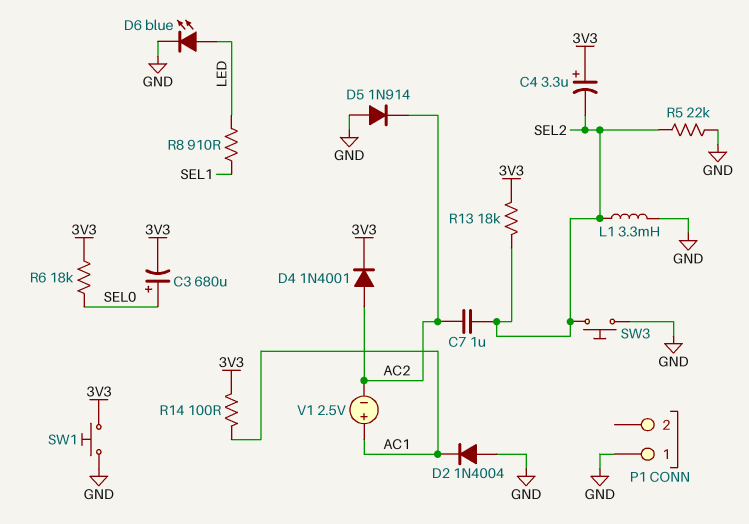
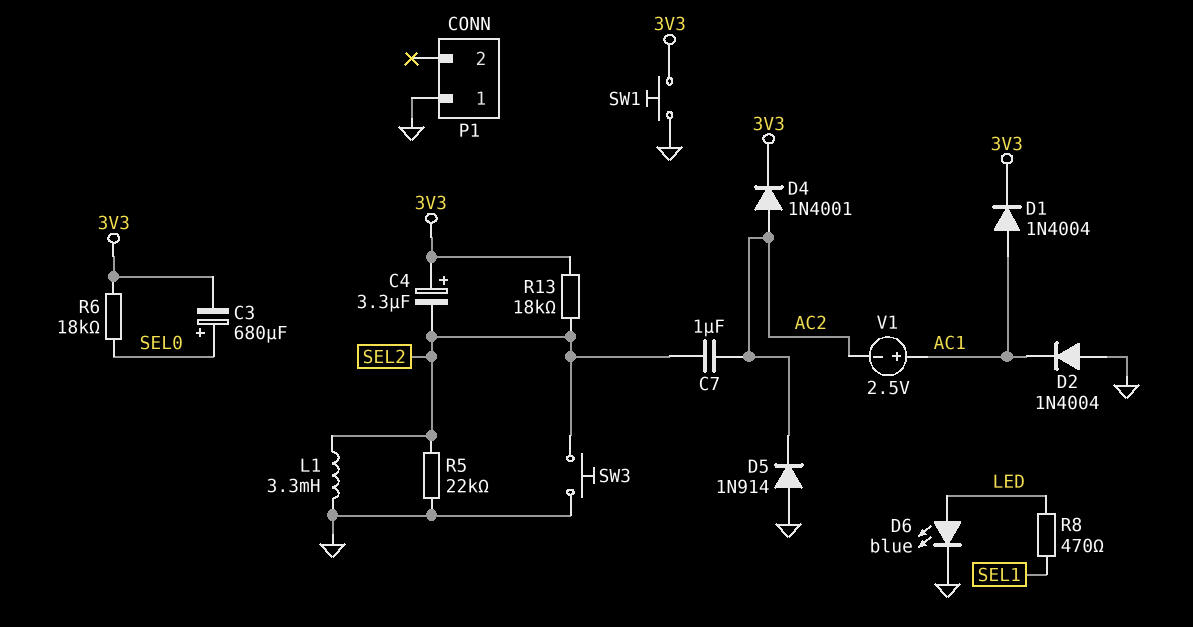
D1: none -> diode 1N4004 (A AC1, K 3V3)
R8: 910 (LED, SEL1) -> 470 (LED, SEL1)
R14: 100 (3V3, AC1) -> none

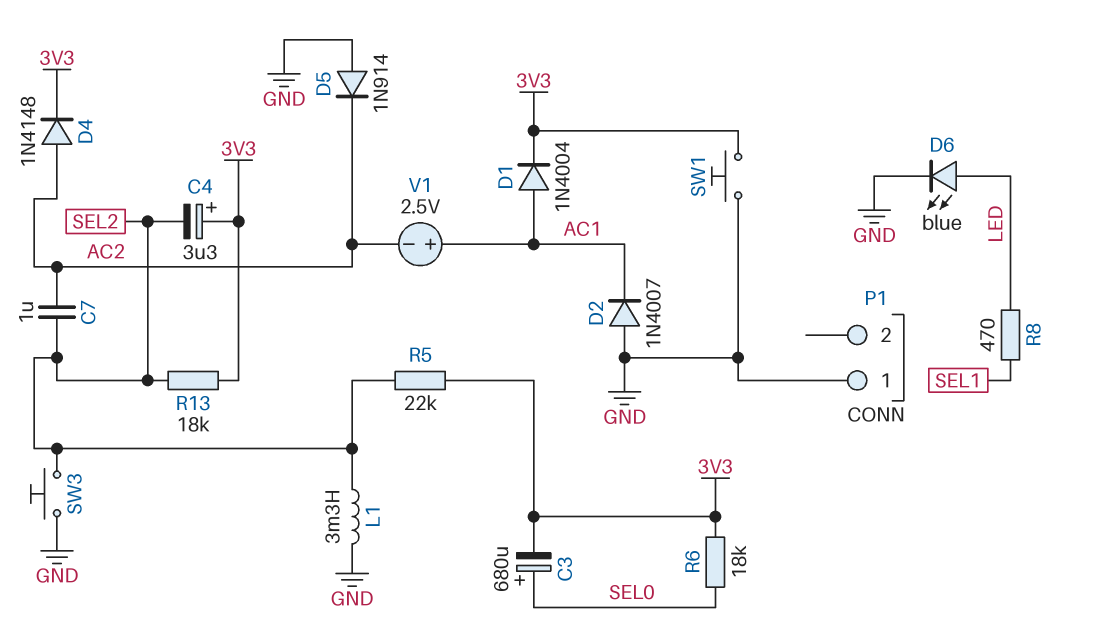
D2: diode 1N4004 (A GND, K AC1) -> diode 1N4007 (A GND, K AC1)
D4: diode 1N4001 (A AC2, K 3V3) -> diode 1N4148 (A AC2, K 3V3)
R5: 22k (GND, SEL2) -> 22k (3V3, SEL2)

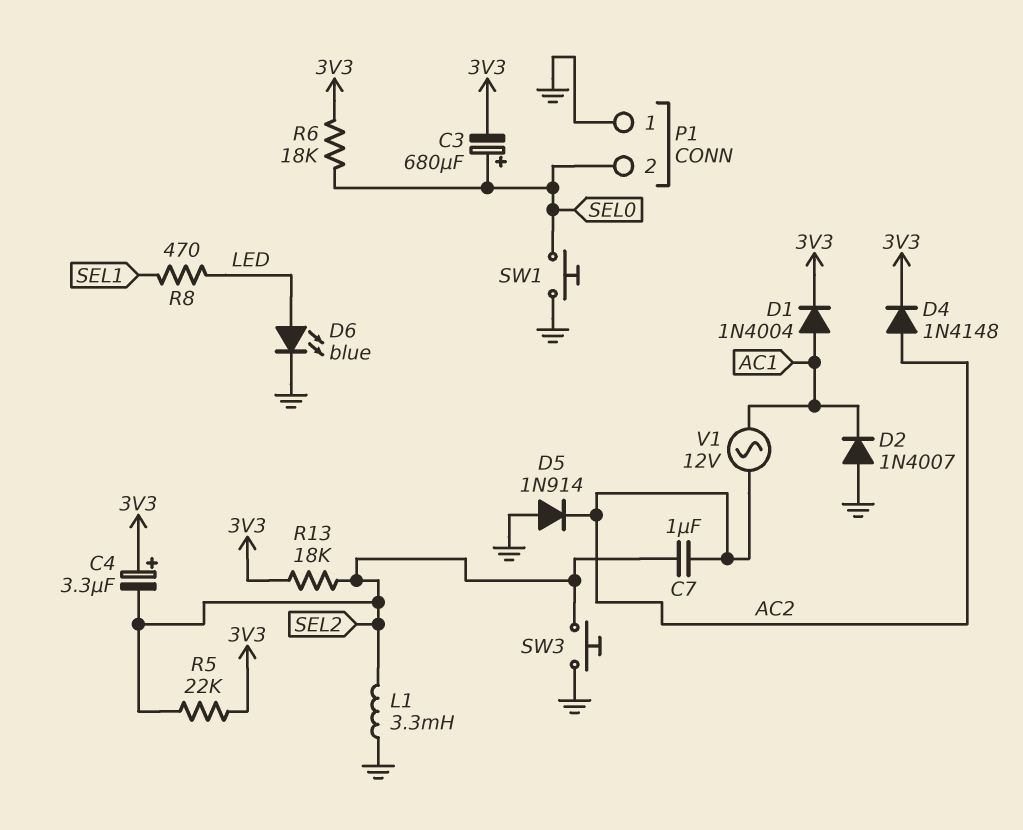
P1 pin 2: none -> SEL0
SW1: button (3V3, GND) -> button (GND, SEL0)
V1: 2.5V (plus AC1, minus AC2) -> AC 12V (AC1, AC2)

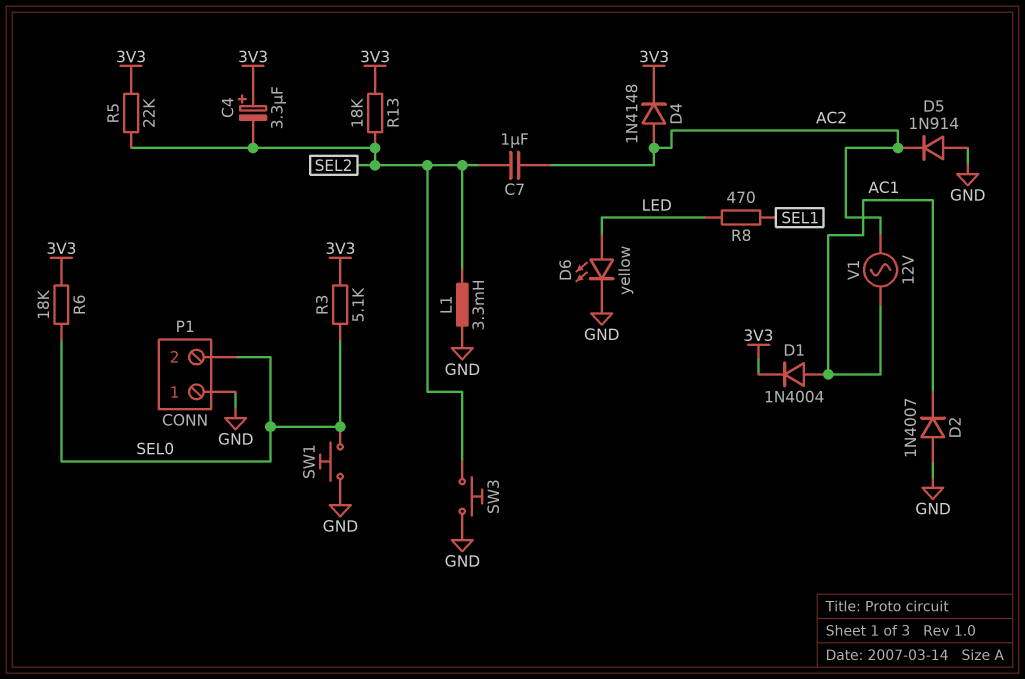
C3: 680uF (plus SEL0, minus 3V3) -> none
D6: LED blue (A LED, K GND) -> LED yellow (A LED, K GND)
R3: none -> 5.1k (3V3, SEL0)

